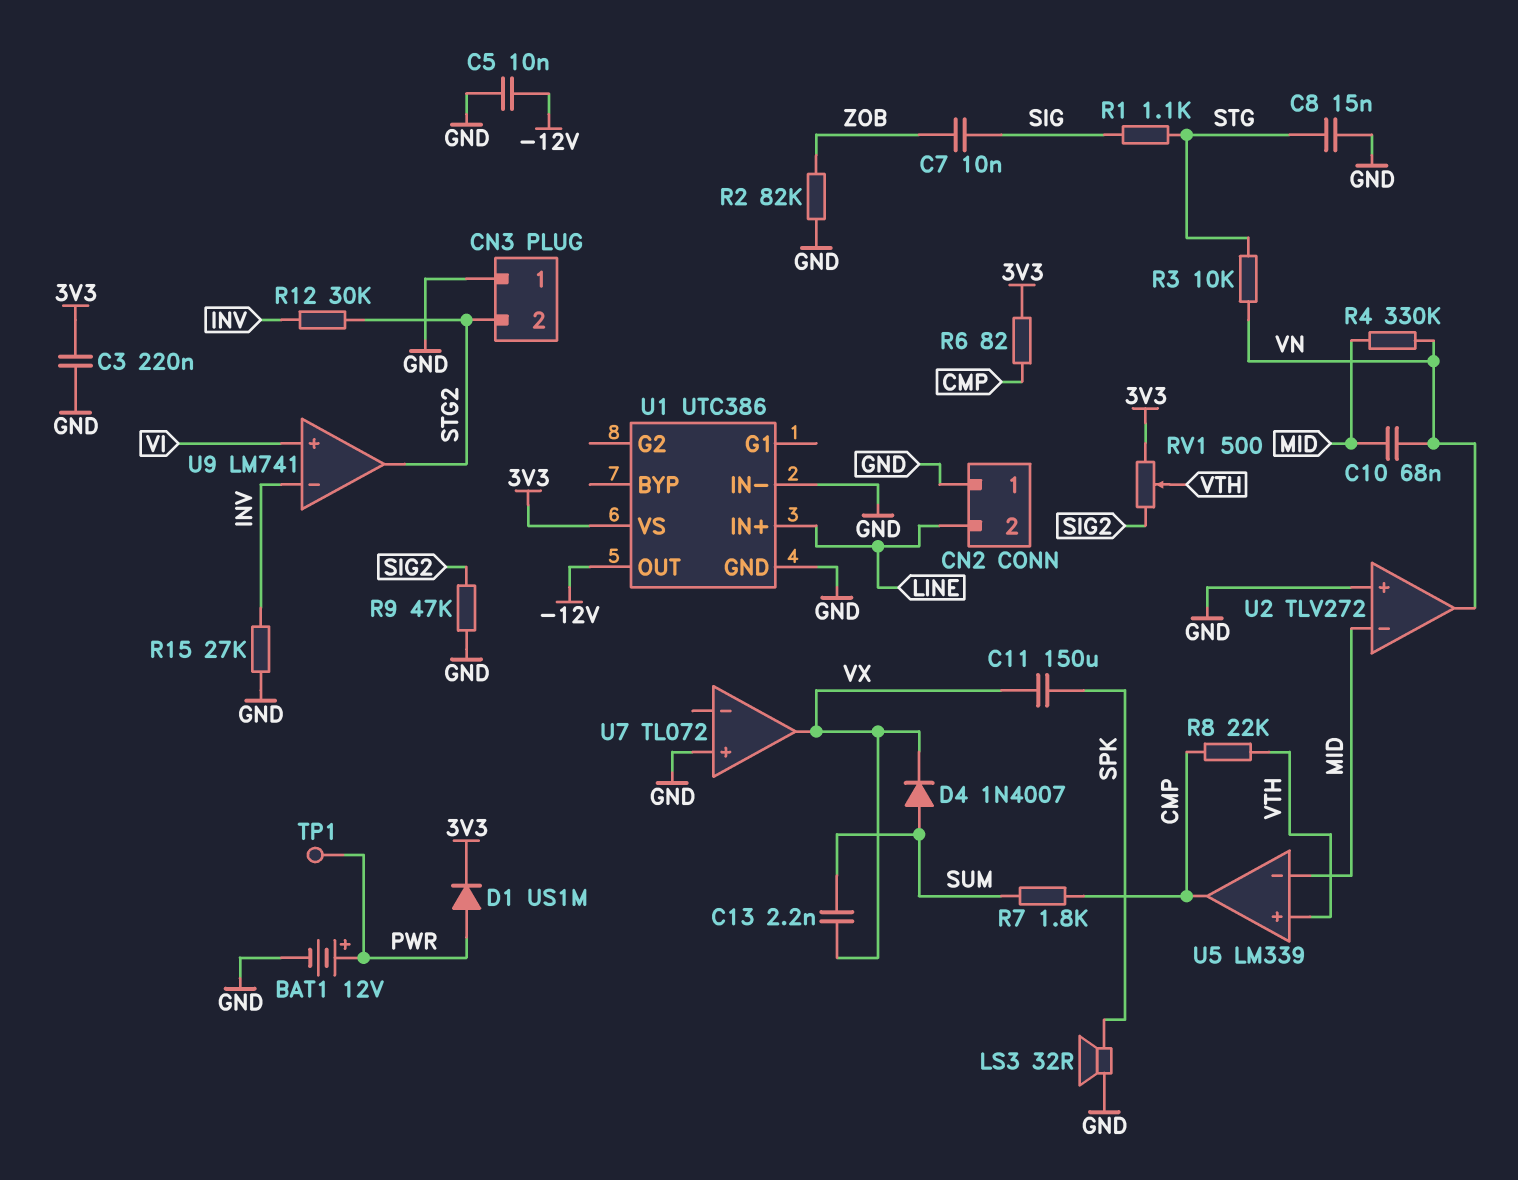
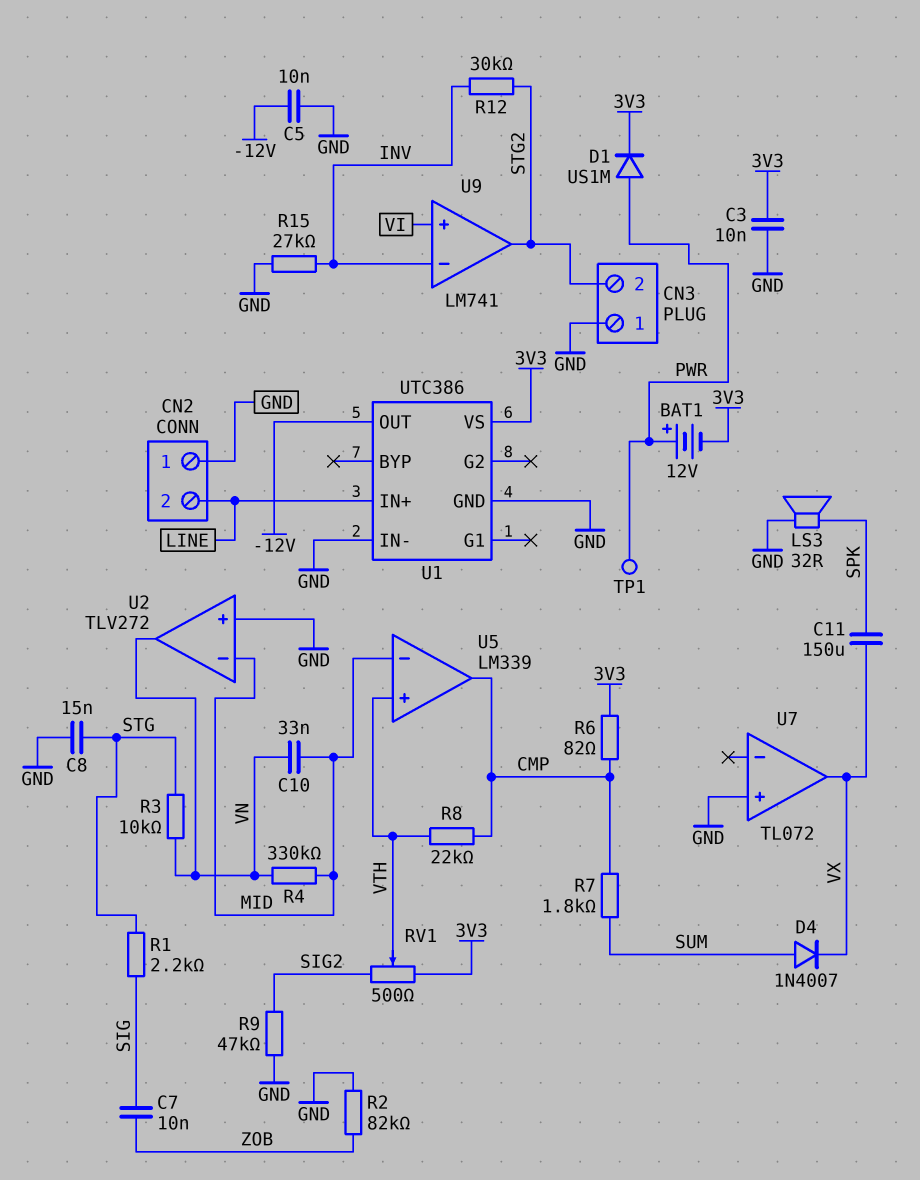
BAT1: 12V (plus PWR, minus GND) -> 12V (plus PWR, minus 3V3)
C3: 220nF (3V3, GND) -> 10nF (3V3, GND)
C10: 68nF (MID, VN) -> 33nF (MID, VN)
C13: 2.2nF (SUM, VX) -> none
R1: 1.1k (SIG, STG) -> 2.2k (SIG, STG)

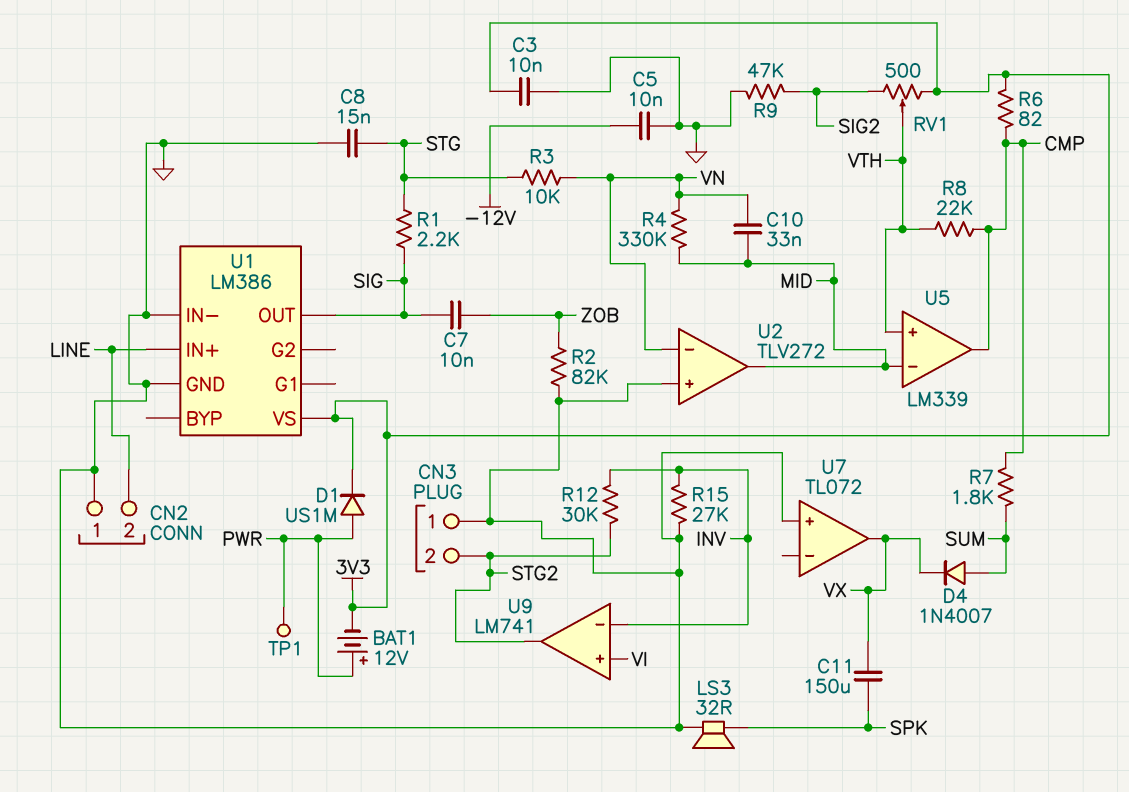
U1: UTC386 -> LM386
U1 pin OUT: -12V -> SIG
U2 pin in-: MID -> VN
U2 pin out: VN -> MID

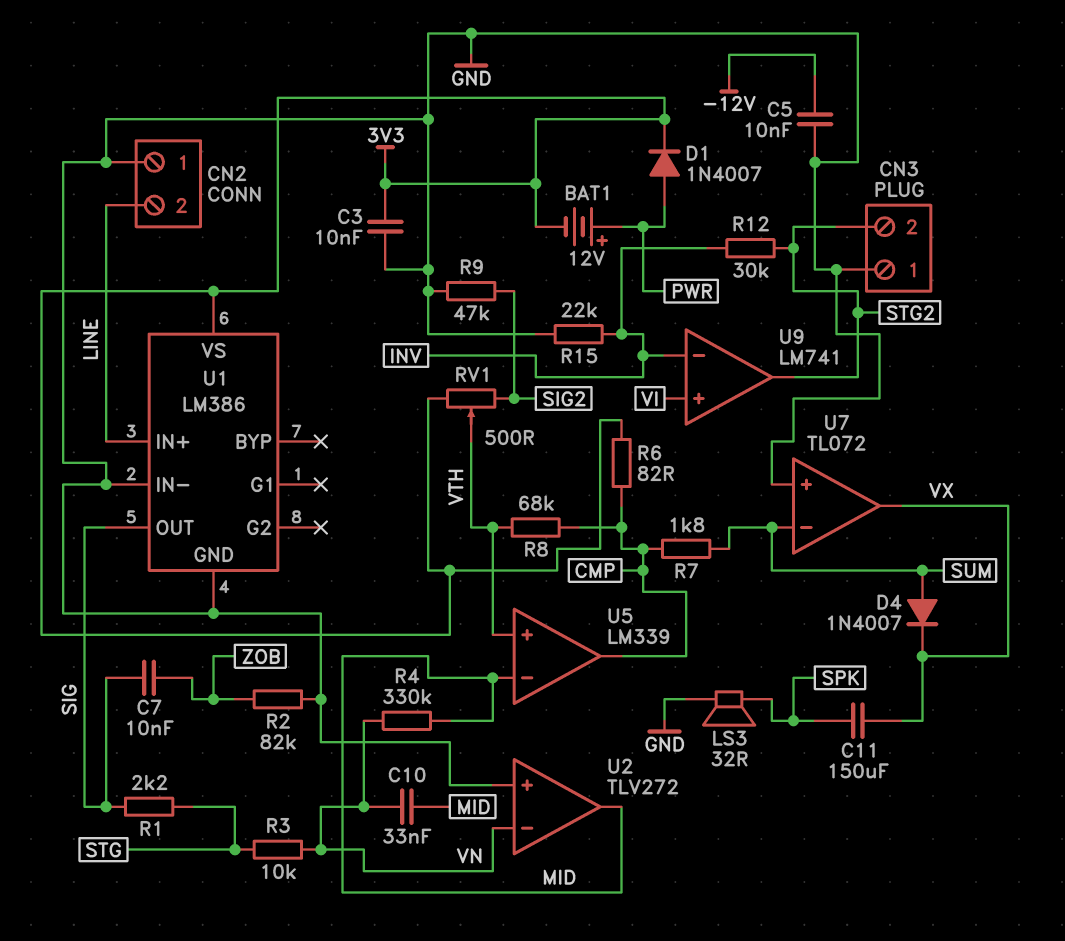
C8: 15nF (GND, STG) -> none
D1: diode US1M (A PWR, K 3V3) -> diode 1N4007 (A PWR, K 3V3)
R8: 22k (CMP, VTH) -> 68k (CMP, VTH)
R15: 27k (GND, INV) -> 22k (GND, INV)
TP1: test point (PWR) -> none
U7 pin in-: none -> SUM

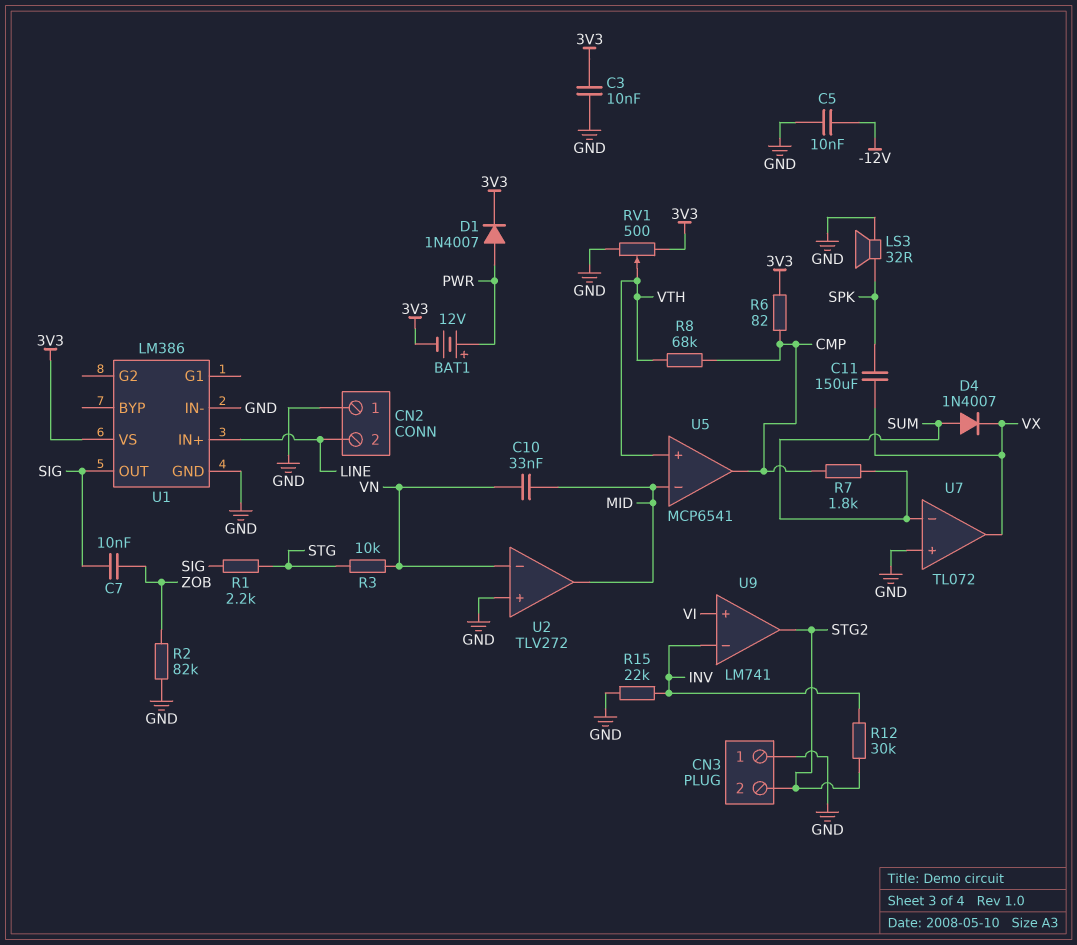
R4: 330k (MID, VN) -> none
R9: 47k (GND, SIG2) -> none
RV1: 500 (3V3, SIG2, wiper VTH) -> 500 (3V3, GND, wiper VTH)
U5: LM339 -> MCP6541

